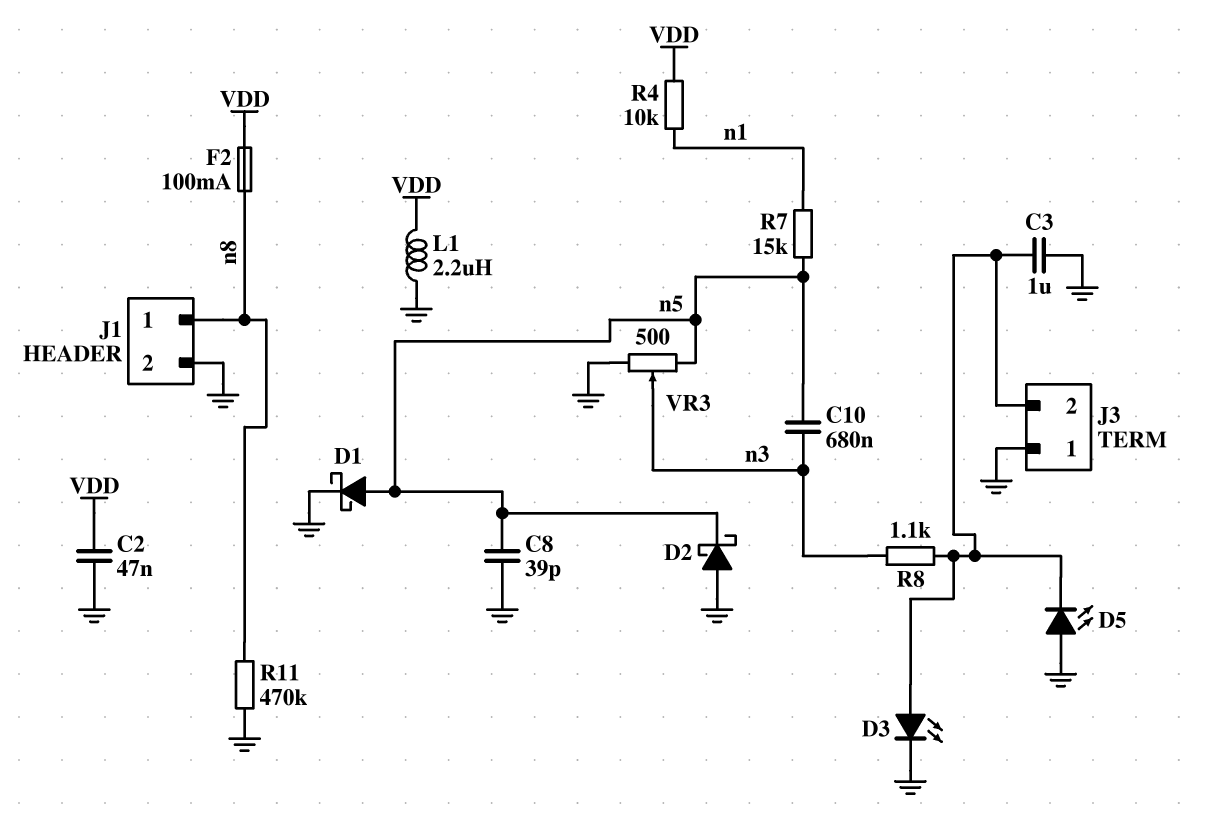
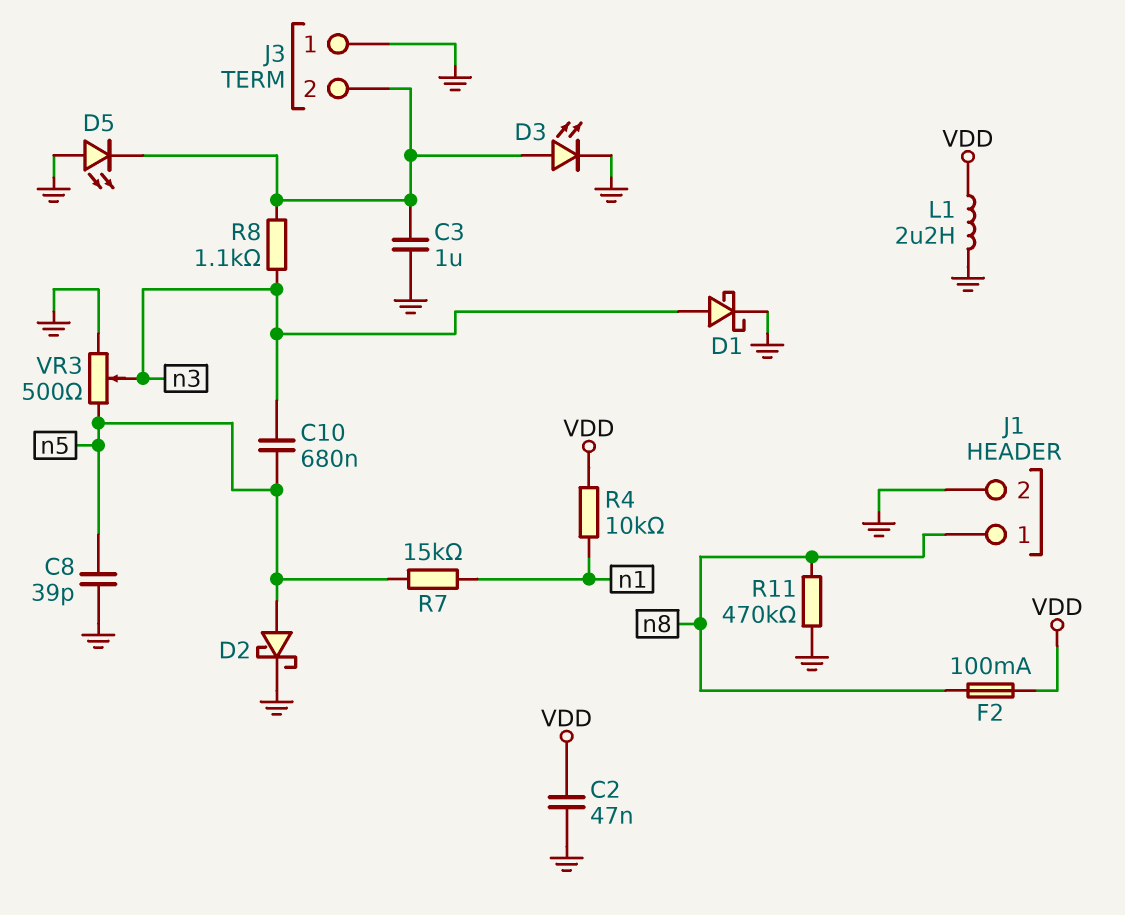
D1: schottky (A n5, K GND) -> schottky (A n3, K GND)
D2: schottky (A GND, K n5) -> schottky (A n5, K GND)

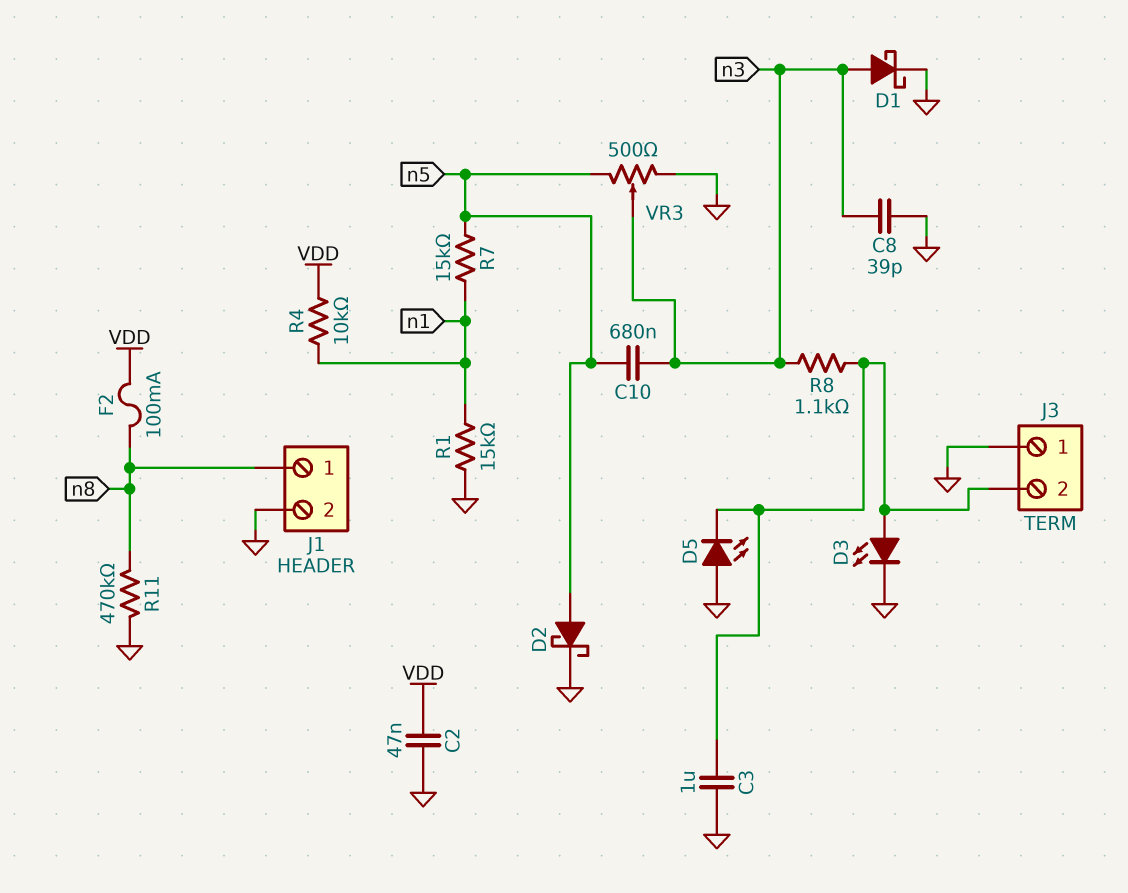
C8: 39pF (GND, n5) -> 39pF (GND, n3)
L1: 2.2uH (GND, VDD) -> none
R1: none -> 15k (GND, n1)

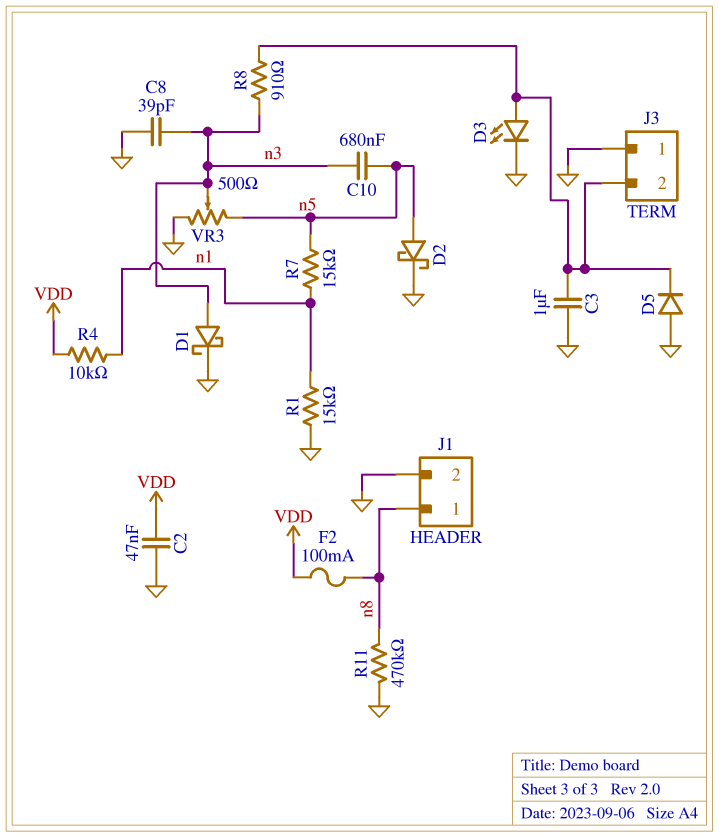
D5: LED (A GND, K J3/2) -> diode (A GND, K J3/2)
R8: 1.1k (J3/2, n3) -> 910 (J3/2, n3)

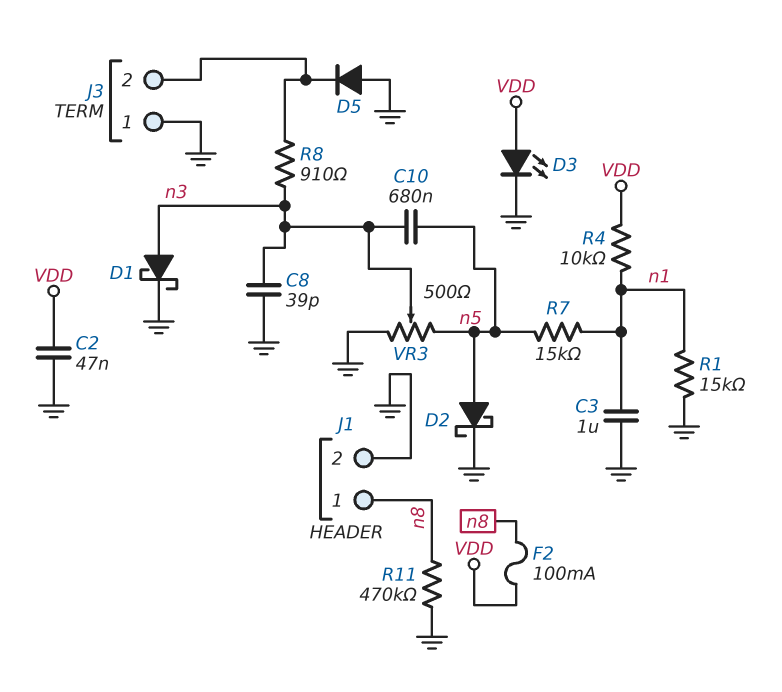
C3: 1uF (GND, J3/2) -> 1uF (GND, n1)
D3: LED (A J3/2, K GND) -> LED (A VDD, K GND)

